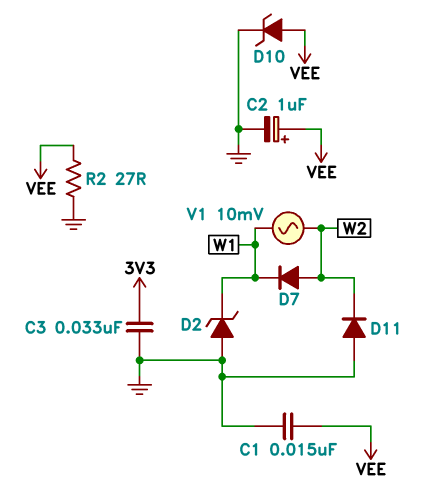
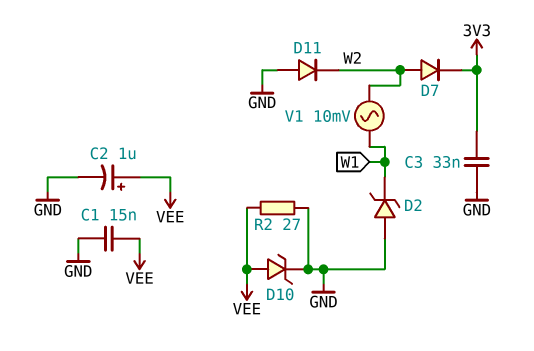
D7: diode (A W2, K W1) -> diode (A W2, K 3V3)

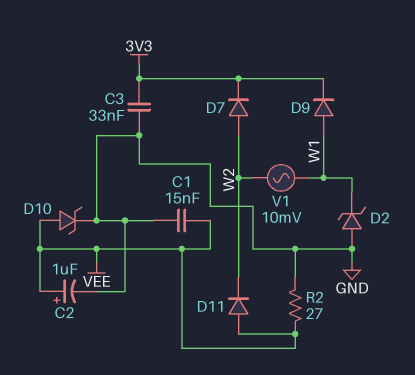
D9: none -> diode (A W1, K 3V3)
D11: diode (A GND, K W2) -> diode (A VEE, K W2)

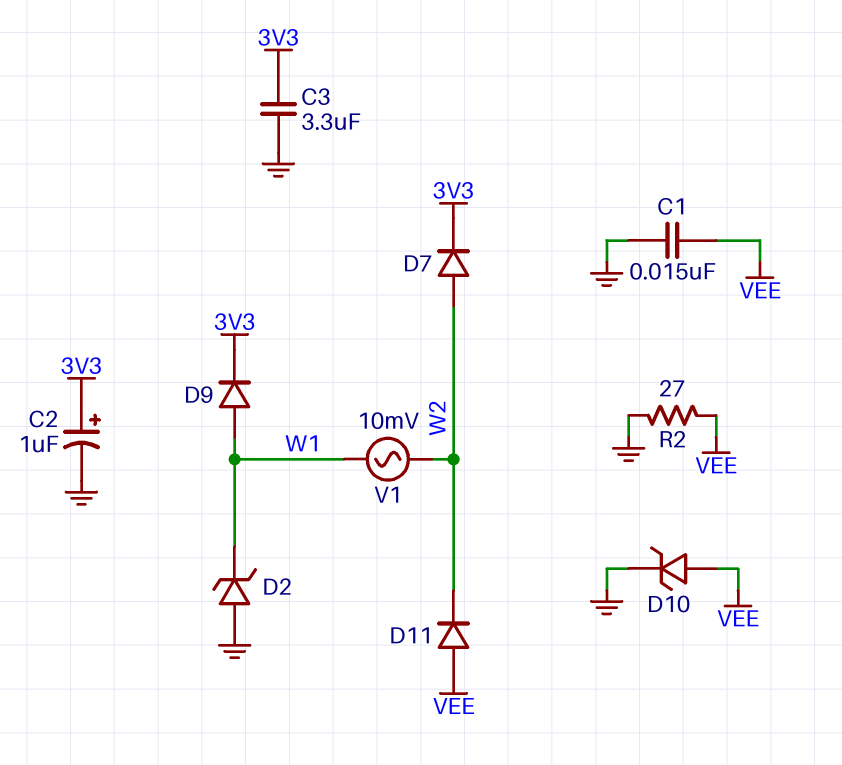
C2: 1uF (plus VEE, minus GND) -> 1uF (plus 3V3, minus GND)
C3: 33nF (3V3, GND) -> 3.3uF (3V3, GND)

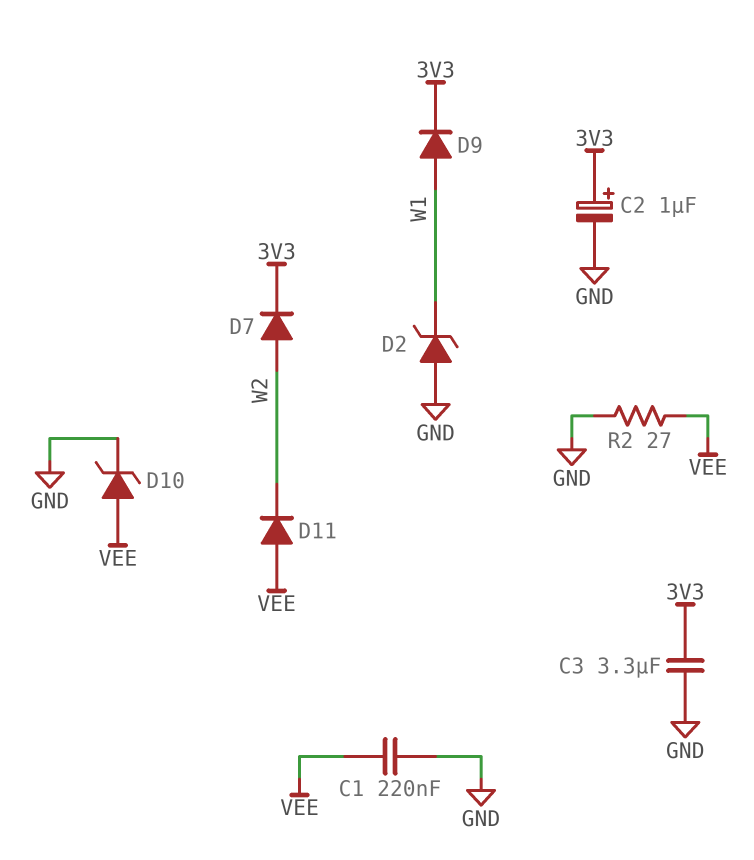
C1: 15nF (GND, VEE) -> 220nF (GND, VEE)
V1: AC 10mV (W1, W2) -> none

